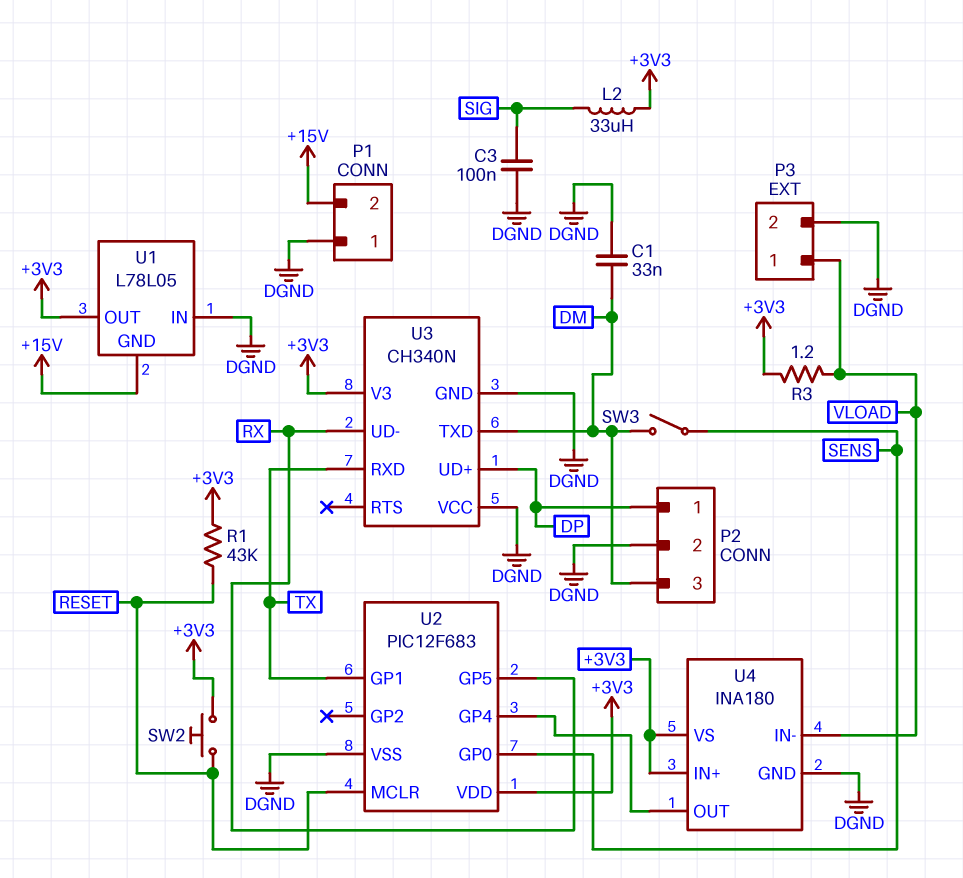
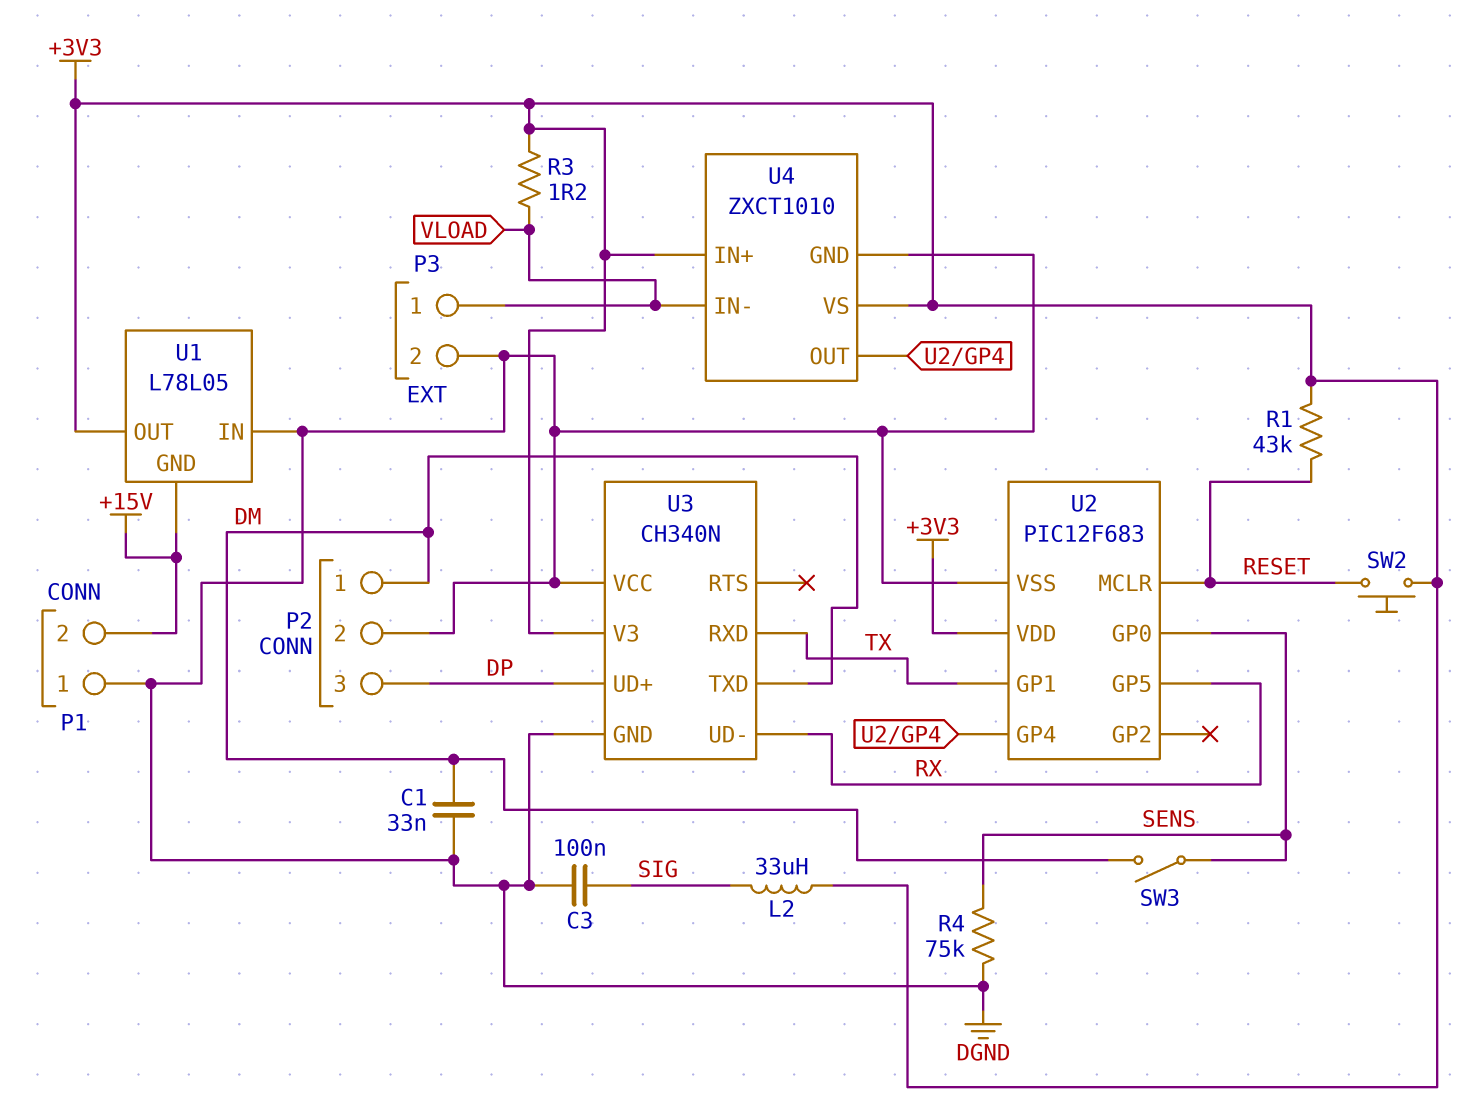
P2 pin 1: DP -> DM
P2 pin 3: DM -> DP
R4: none -> 75k (DGND, SENS)
U4: INA180 -> ZXCT1010

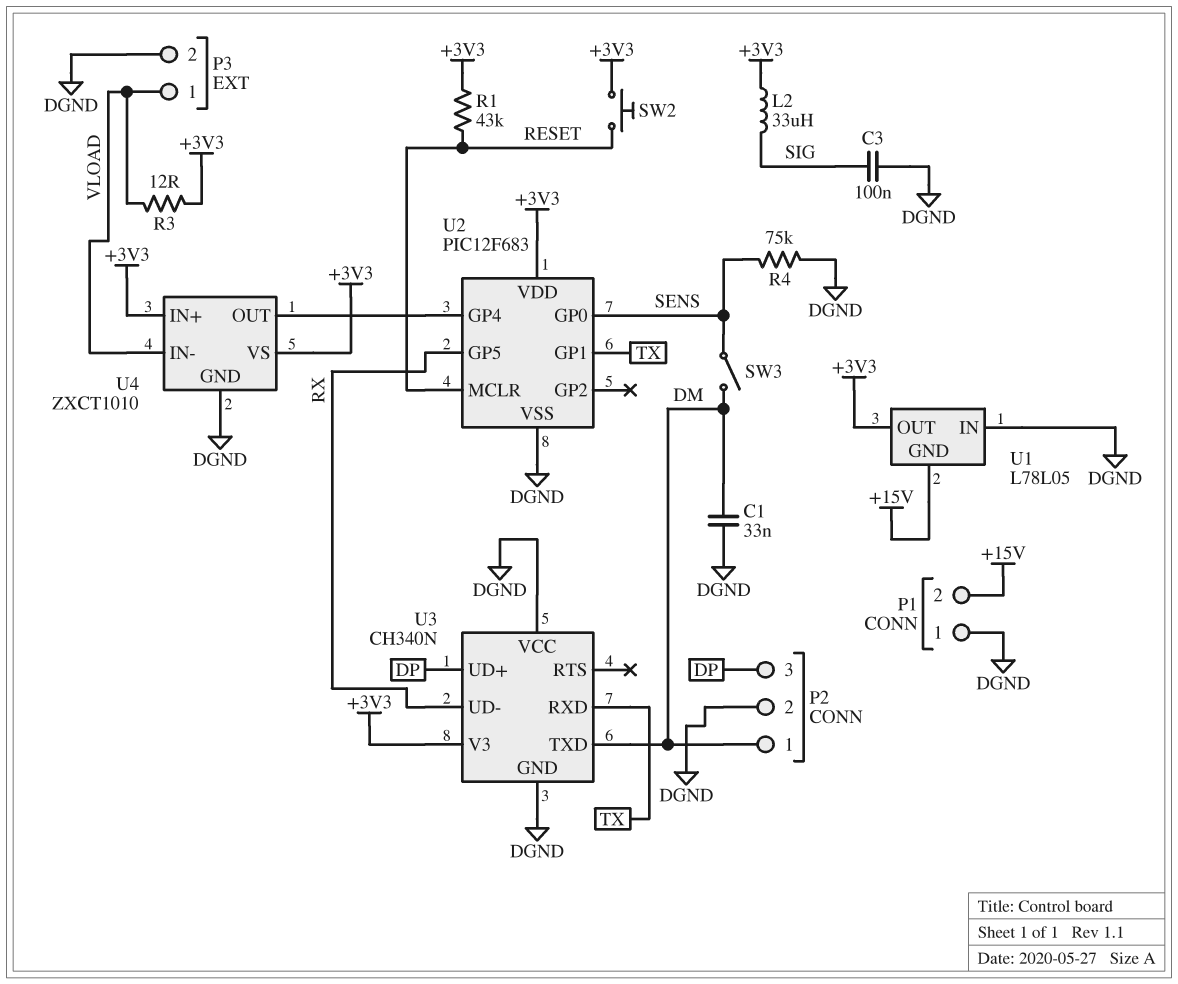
R3: 1.2 (+3V3, VLOAD) -> 12 (+3V3, VLOAD)

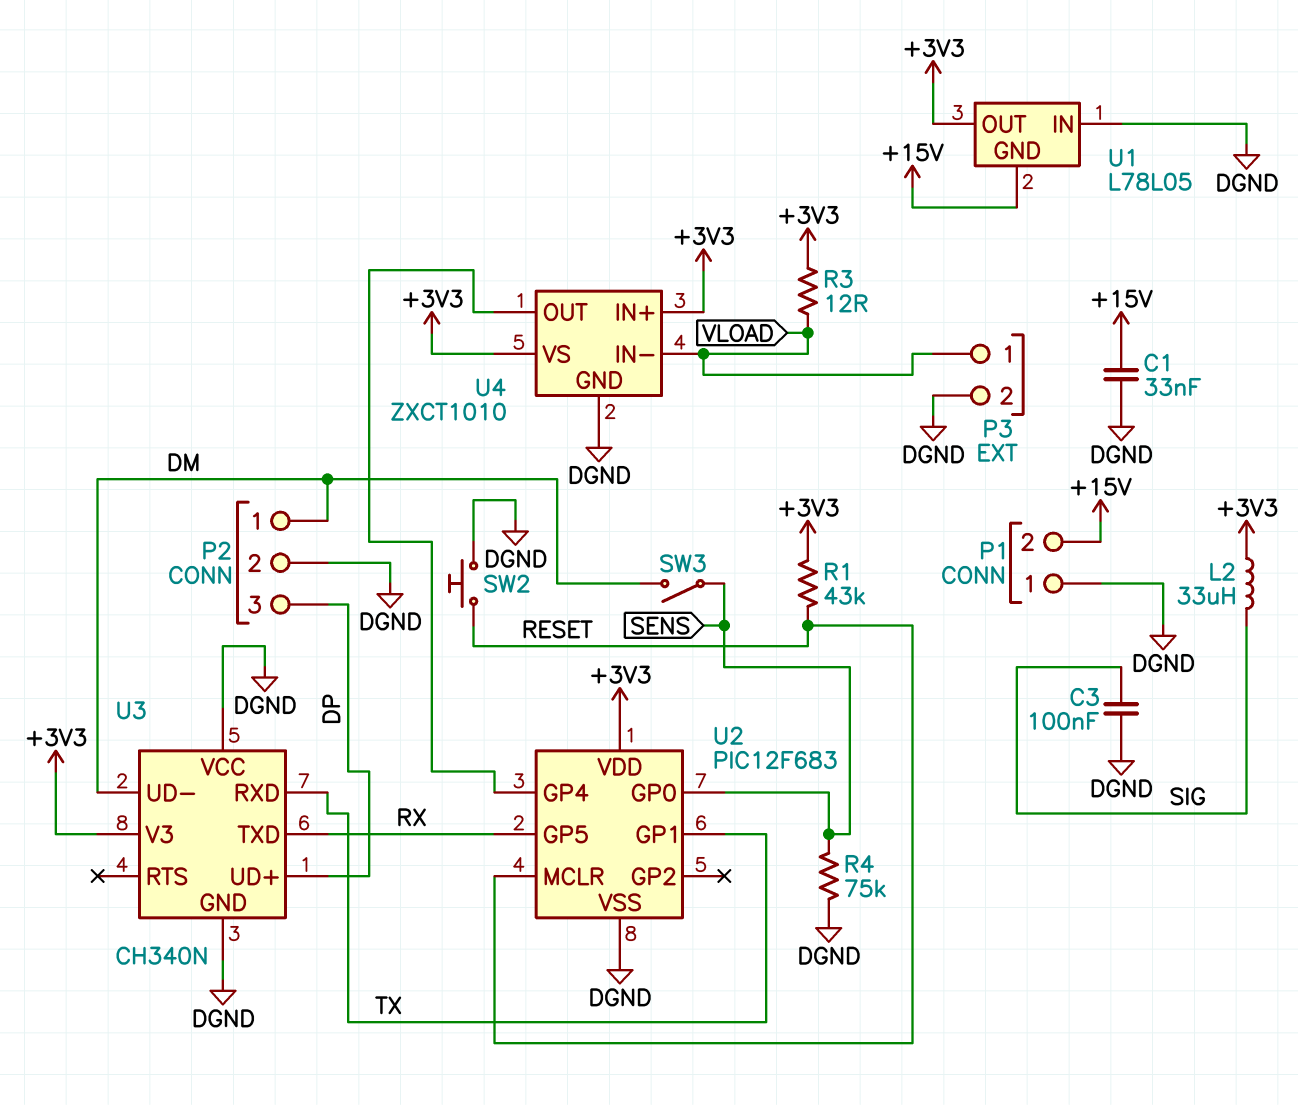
C1: 33nF (DGND, DM) -> 33nF (+15V, DGND)
SW2: button (+3V3, RESET) -> button (DGND, RESET)
U3 pin TXD: DM -> RX
U3 pin UD-: RX -> DM

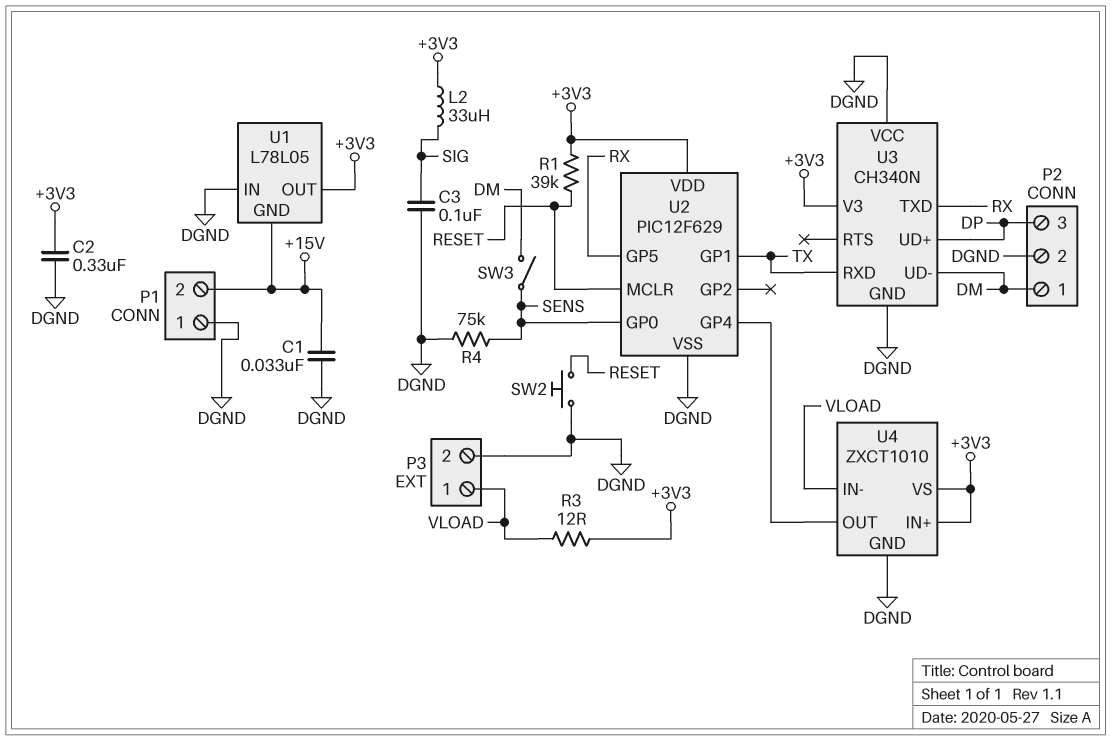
C2: none -> 330nF (+3V3, DGND)
R1: 43k (+3V3, RESET) -> 39k (+3V3, RESET)
U2: PIC12F683 -> PIC12F629

